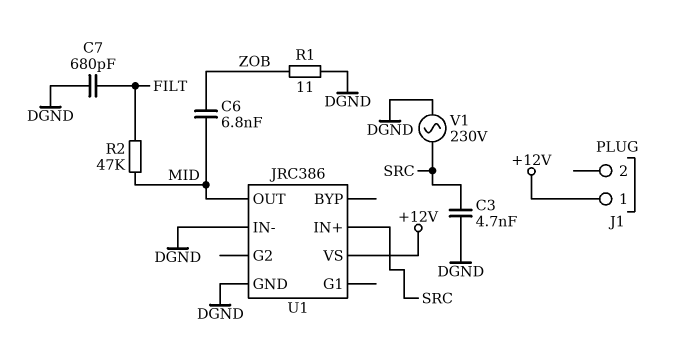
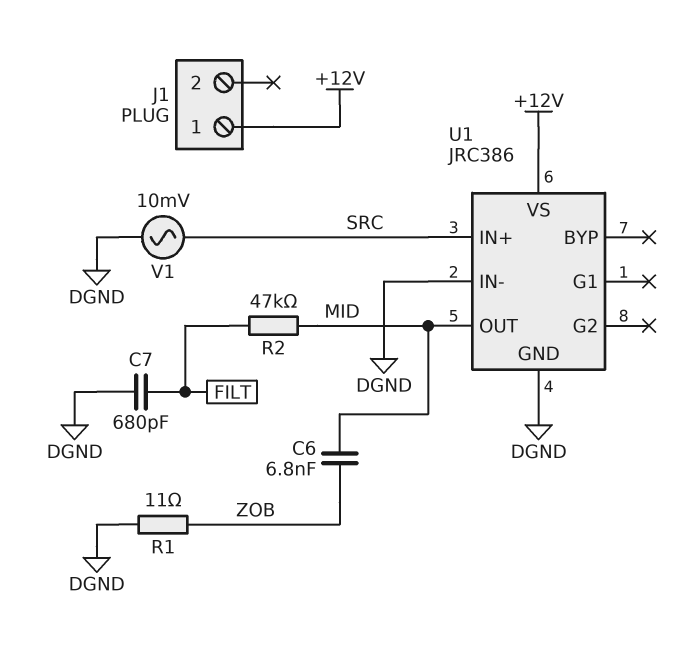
C3: 4.7nF (DGND, SRC) -> none
V1: AC 230V (DGND, SRC) -> AC 10mV (DGND, SRC)

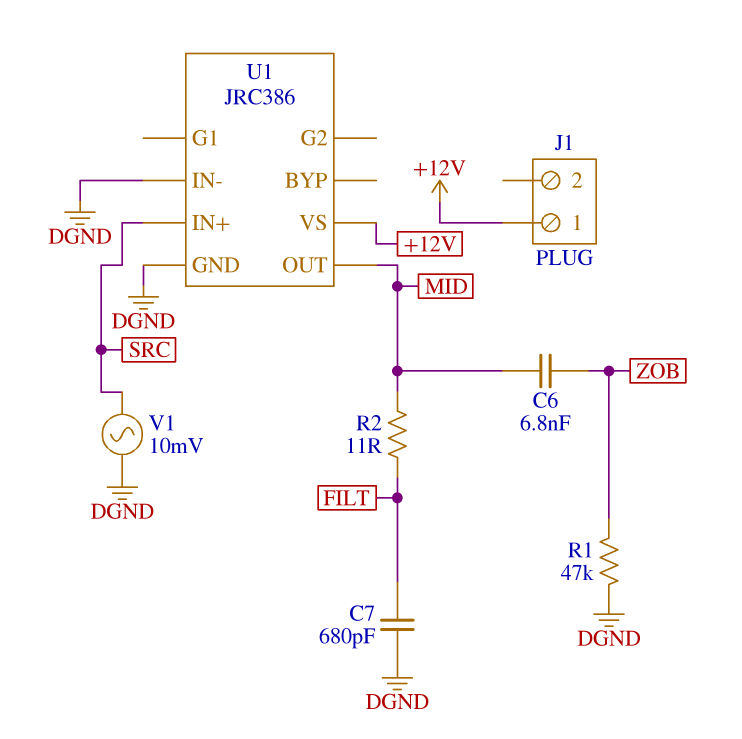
R1: 11 (DGND, ZOB) -> 47k (DGND, ZOB)
R2: 47k (FILT, MID) -> 11 (FILT, MID)

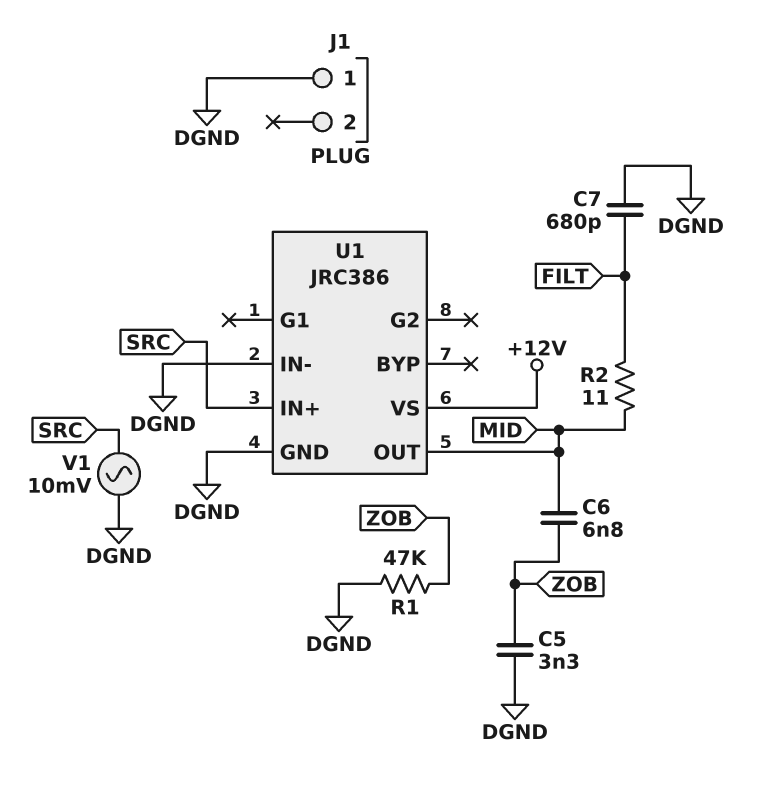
C5: none -> 3.3nF (DGND, ZOB)
J1 pin 1: +12V -> DGND

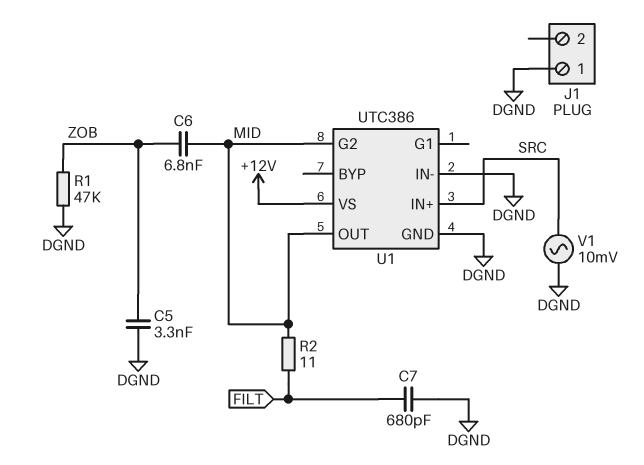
U1: JRC386 -> UTC386
U1 pin G2: none -> MID

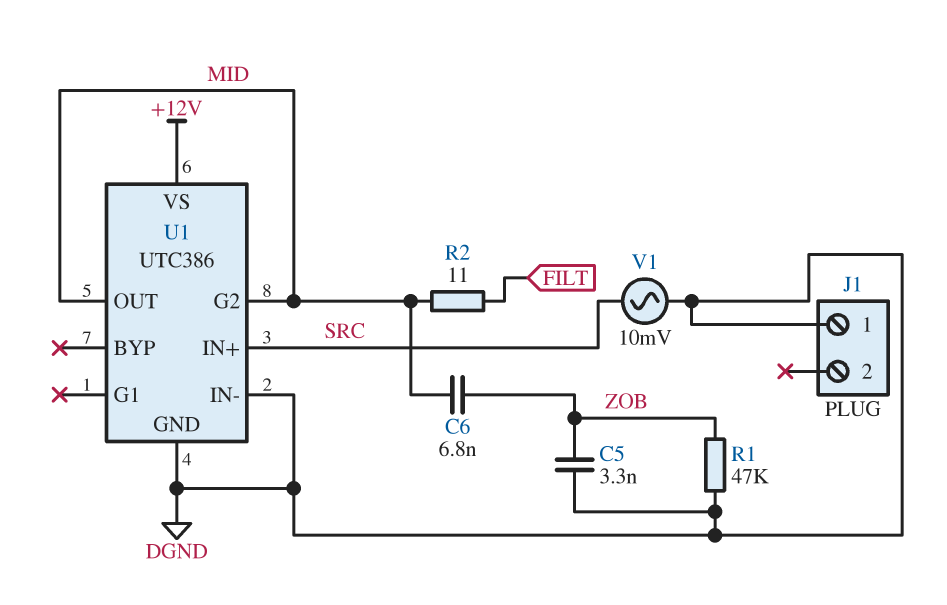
C7: 680pF (DGND, FILT) -> none

